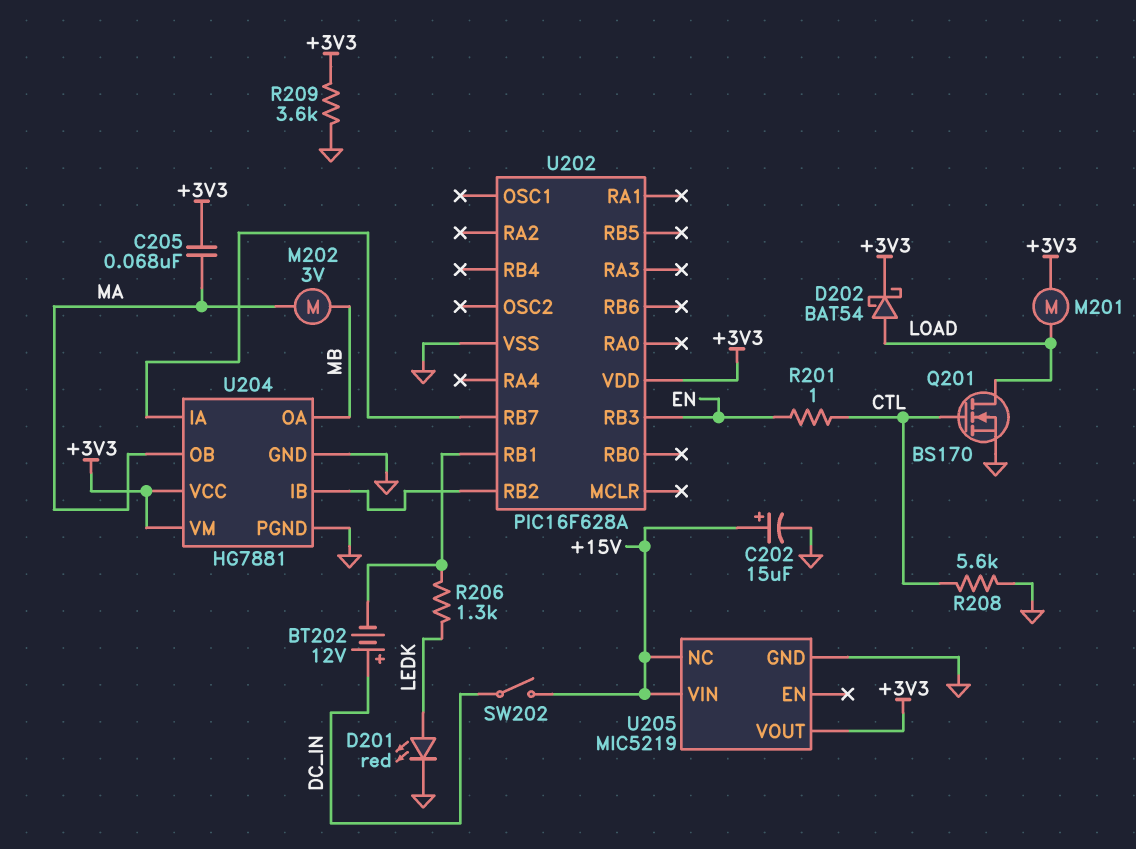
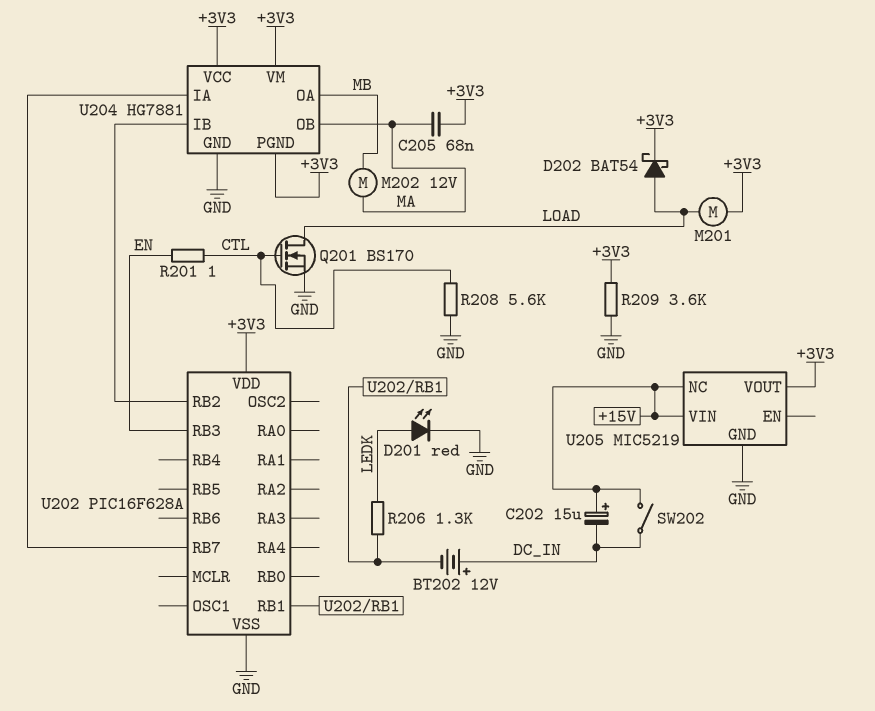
C202: 15uF (plus +15V, minus GND) -> 15uF (plus +15V, minus DC_IN)
M202: motor 3V (MA, MB) -> motor 12V (MA, MB)
U204 pin PGND: GND -> +3V3

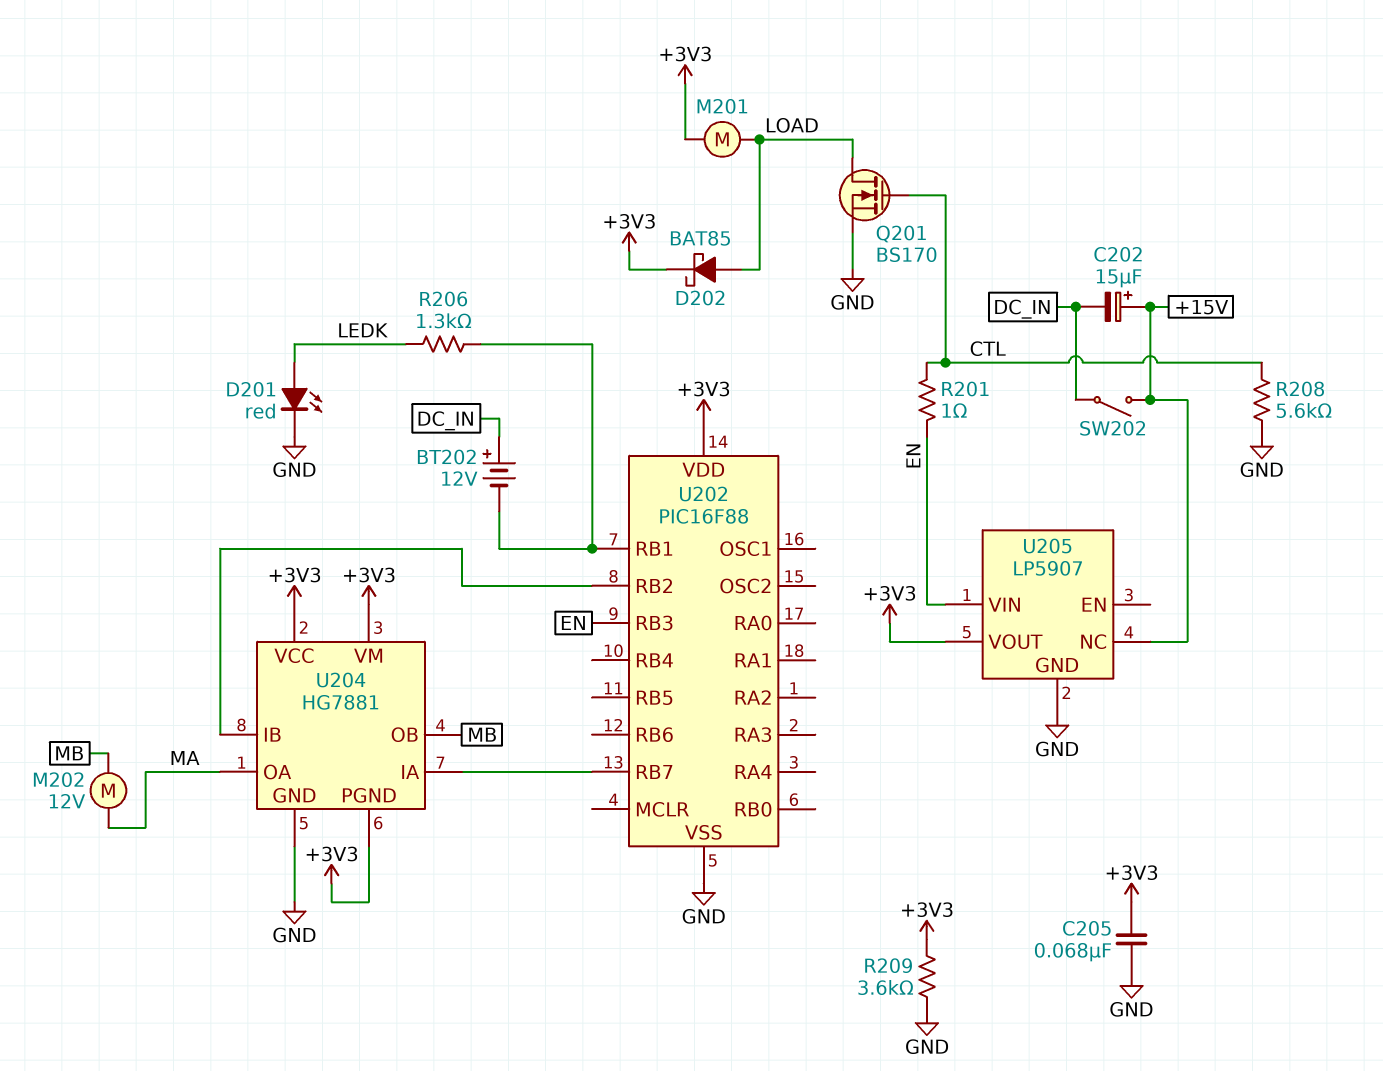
C205: 68nF (+3V3, MA) -> 68nF (+3V3, GND)
D202: schottky BAT54 (A LOAD, K +3V3) -> schottky BAT85 (A LOAD, K +3V3)
U202: PIC16F628A -> PIC16F88
U204 pin OA: MB -> MA
U204 pin OB: MA -> MB
U205: MIC5219 -> LP5907
U205 pin VIN: +15V -> EN

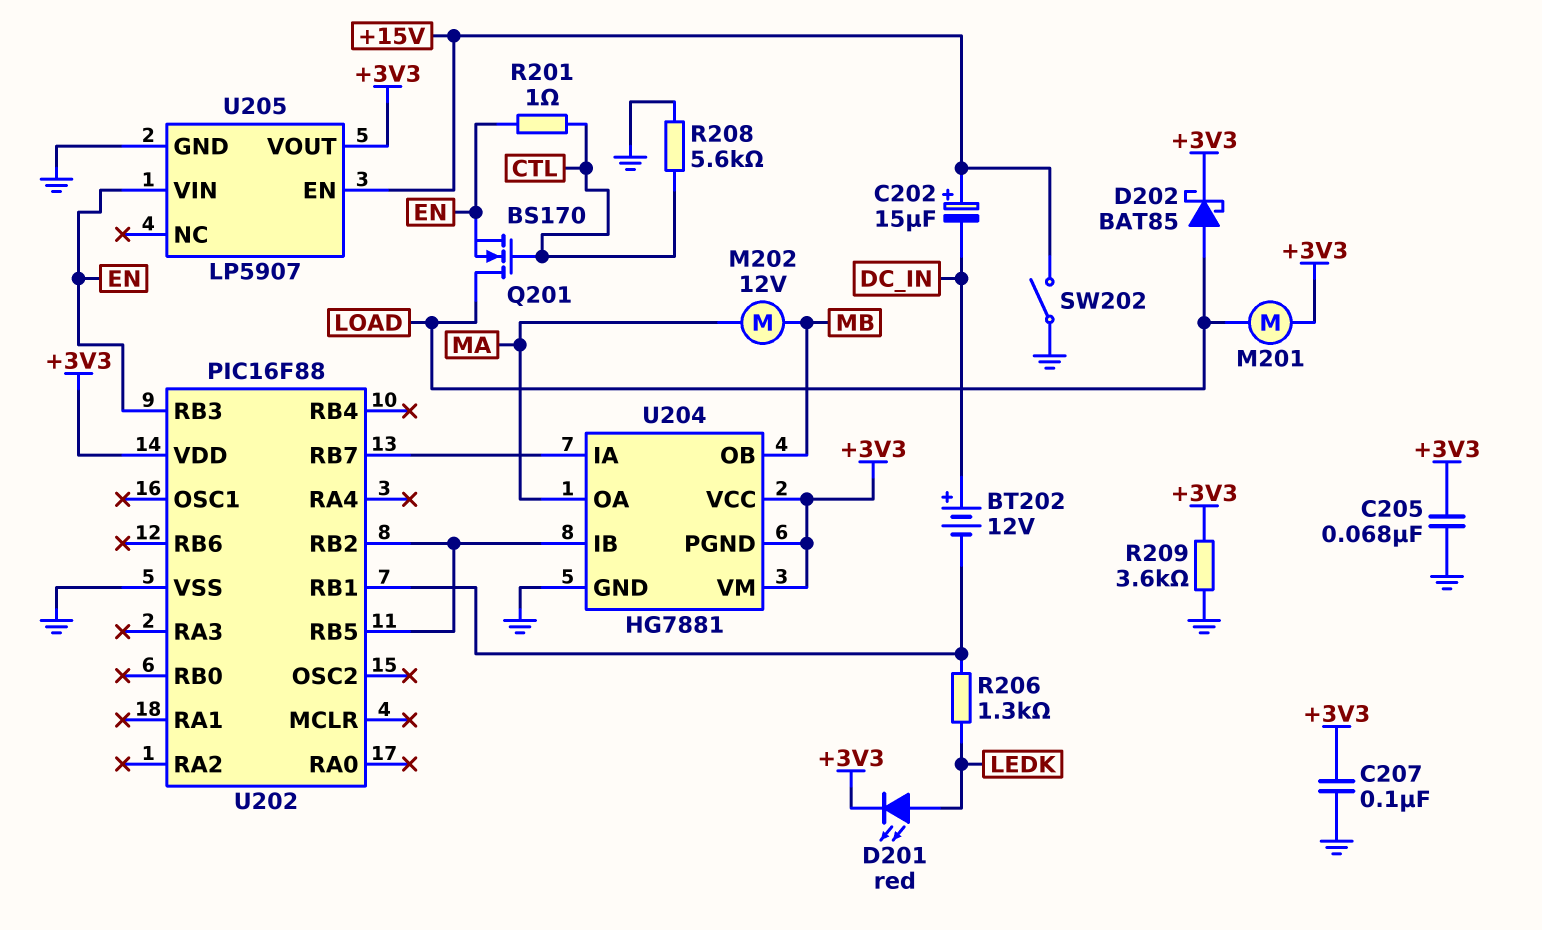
C207: none -> 100nF (+3V3, GND)
D201: LED red (A LEDK, K GND) -> LED red (A LEDK, K +3V3)
Q201: NMOS BS170 (G CTL, D LOAD, S GND) -> NMOS BS170 (G CTL, D LOAD, S EN)
SW202: switch (+15V, DC_IN) -> switch (+15V, GND)
U202 pin RB5: none -> U202/RB2
U205 pin EN: none -> +15V
U205 pin NC: +15V -> none

